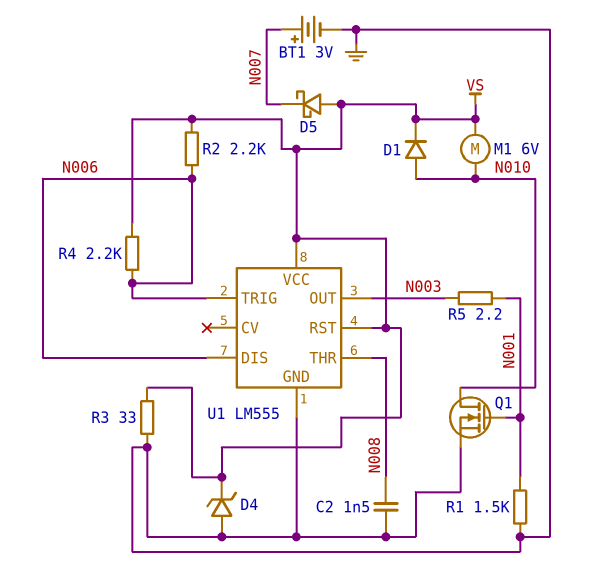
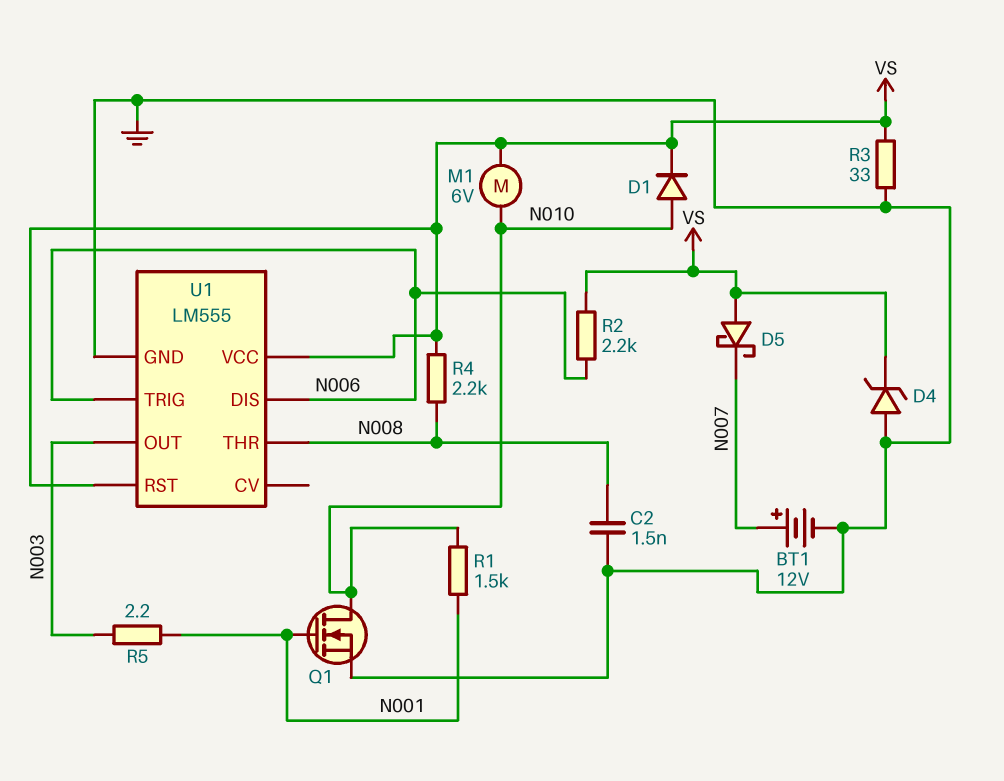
BT1: 3V (plus N007, minus GND) -> 12V (plus N007, minus GND)
R1: 1.5k (GND, N001) -> 1.5k (N001, N010)
R4: 2.2k (N006, VS) -> 2.2k (N008, VS)

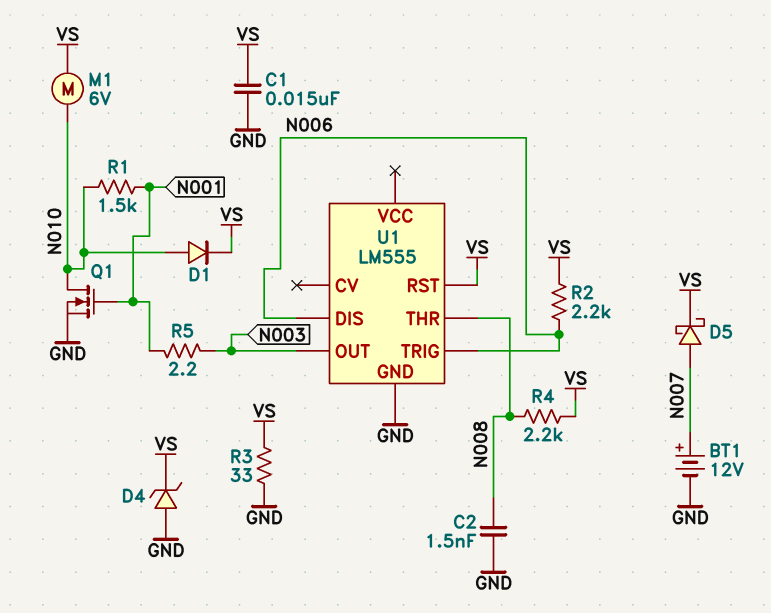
C1: none -> 15nF (GND, VS)
D5: schottky (A VS, K N007) -> schottky (A N007, K VS)
U1 pin VCC: VS -> none

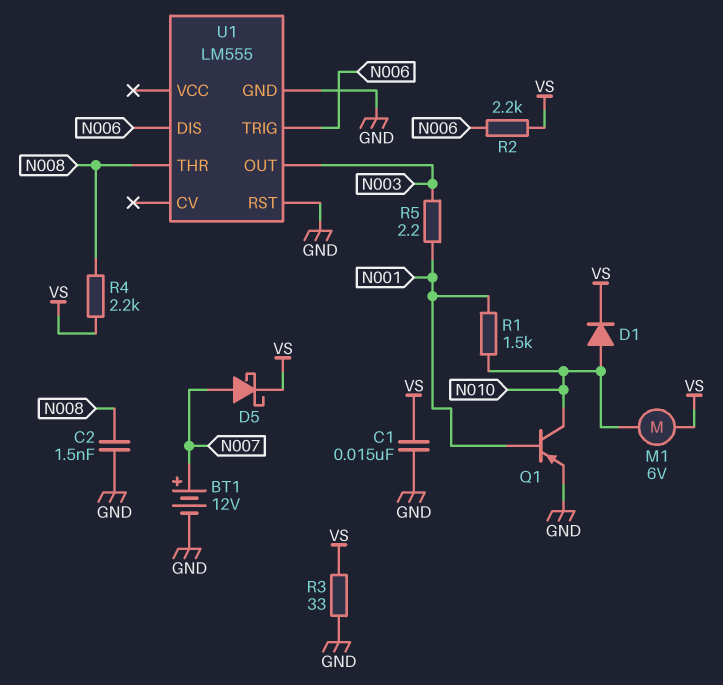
D4: zener (A GND, K VS) -> none
Q1: NMOS (G N001, D N010, S GND) -> PNP (B N001, C N010, E GND)
U1 pin RST: VS -> GND

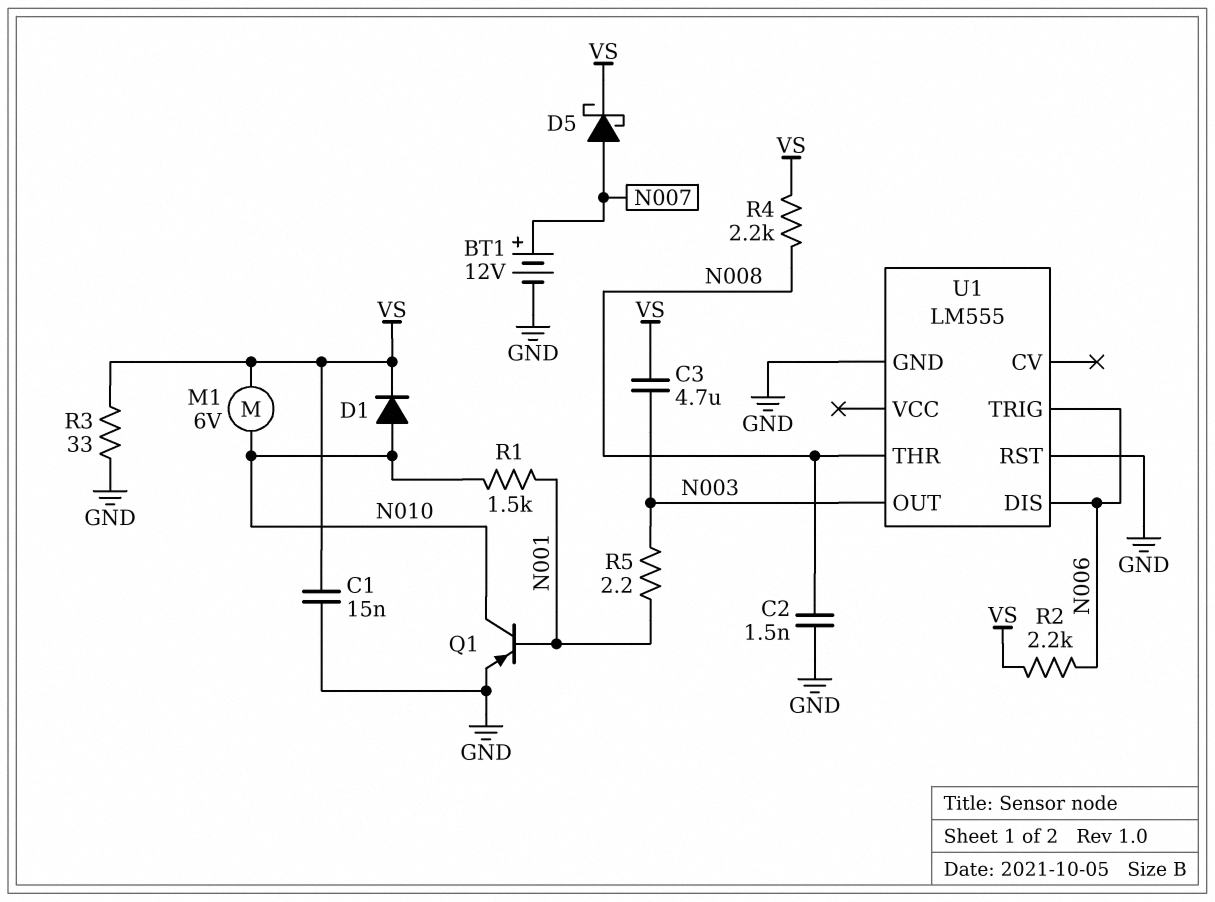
C3: none -> 4.7uF (N003, VS)

